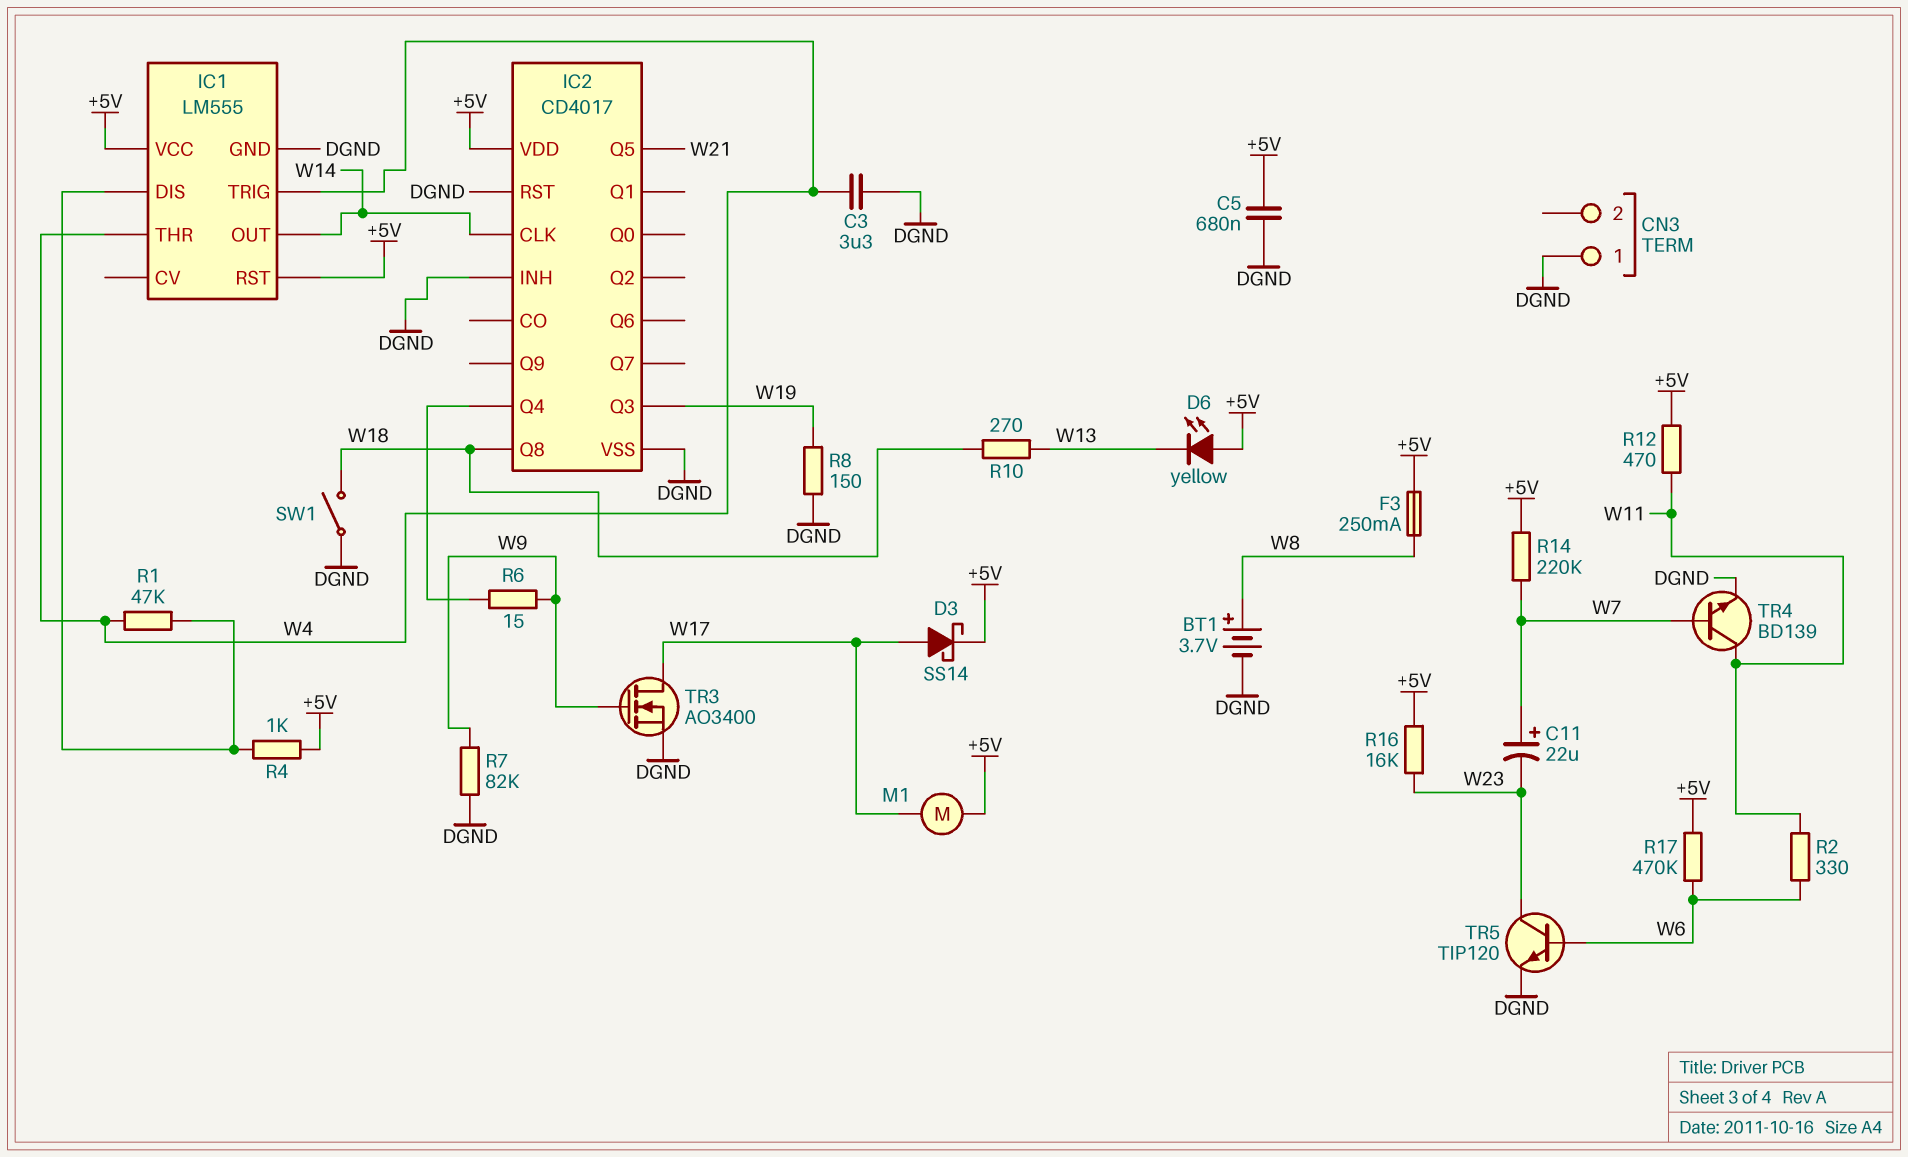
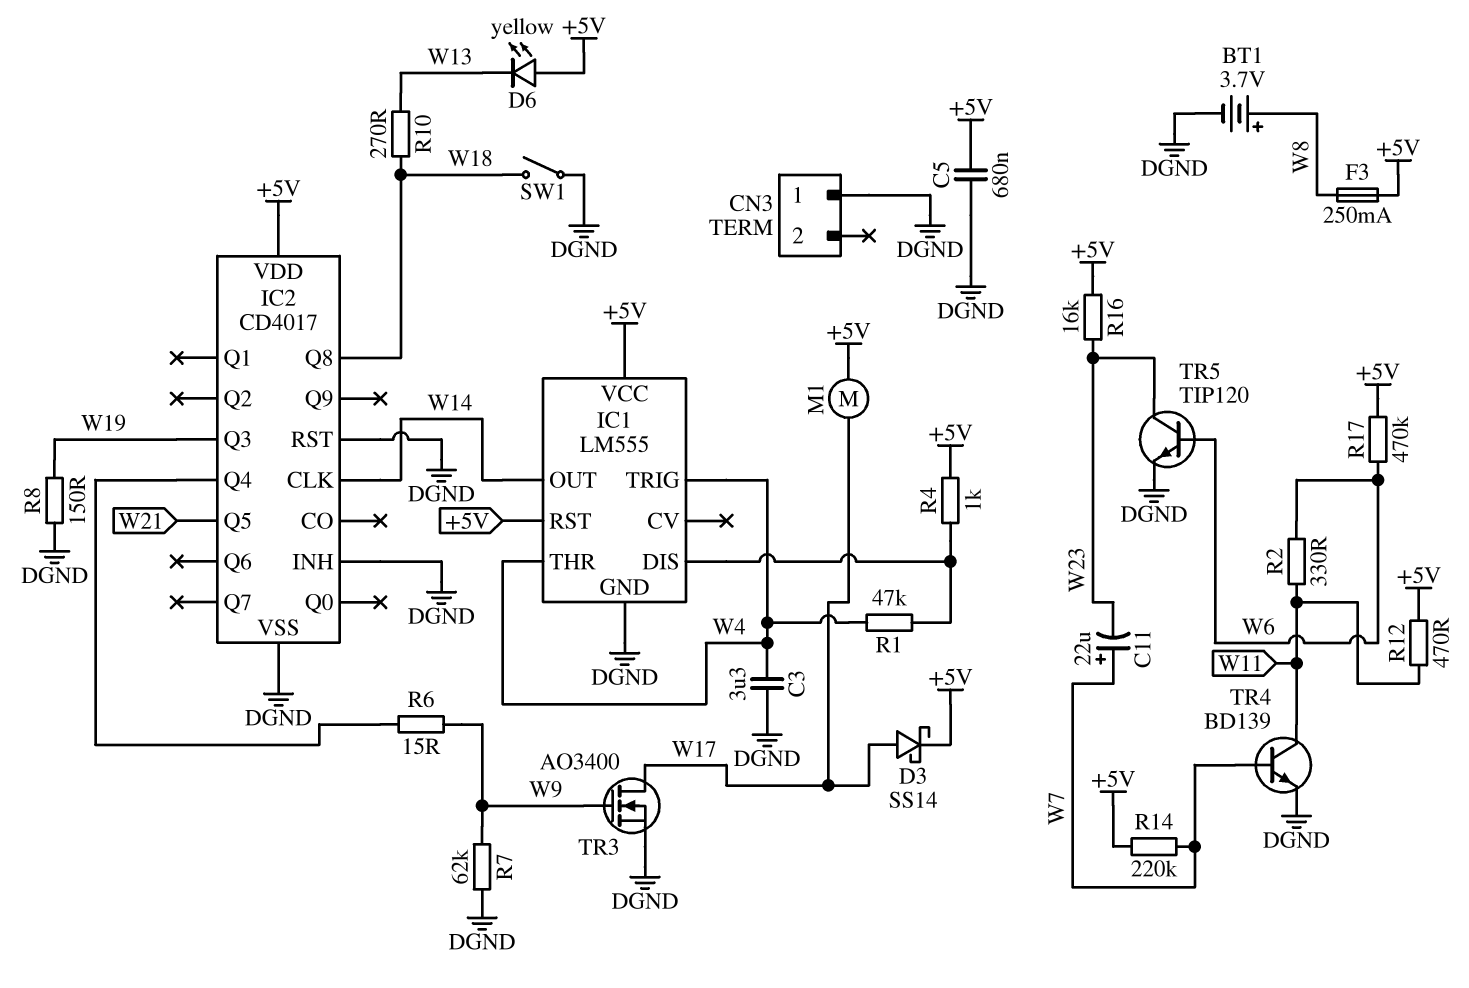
R7: 82k (DGND, W9) -> 62k (DGND, W9)

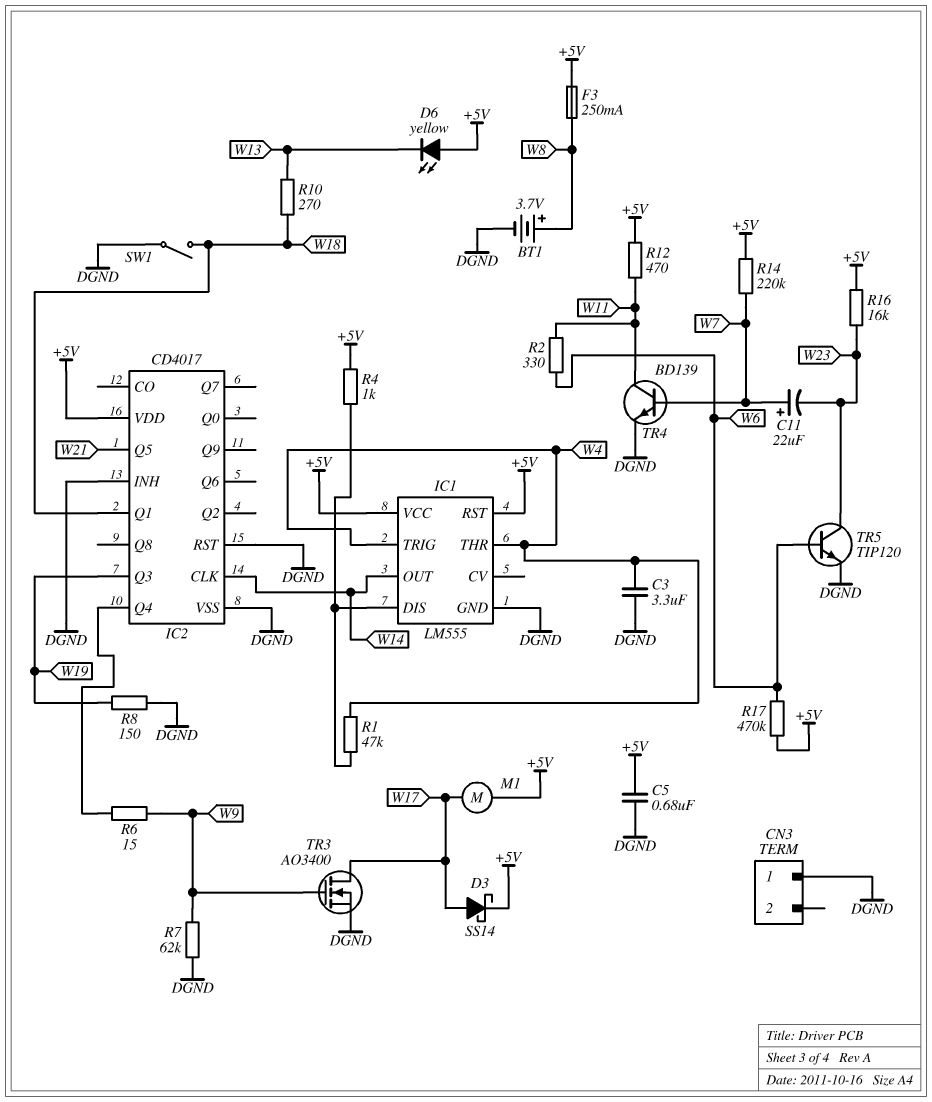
IC2 pin Q1: none -> W18
IC2 pin Q8: W18 -> none

